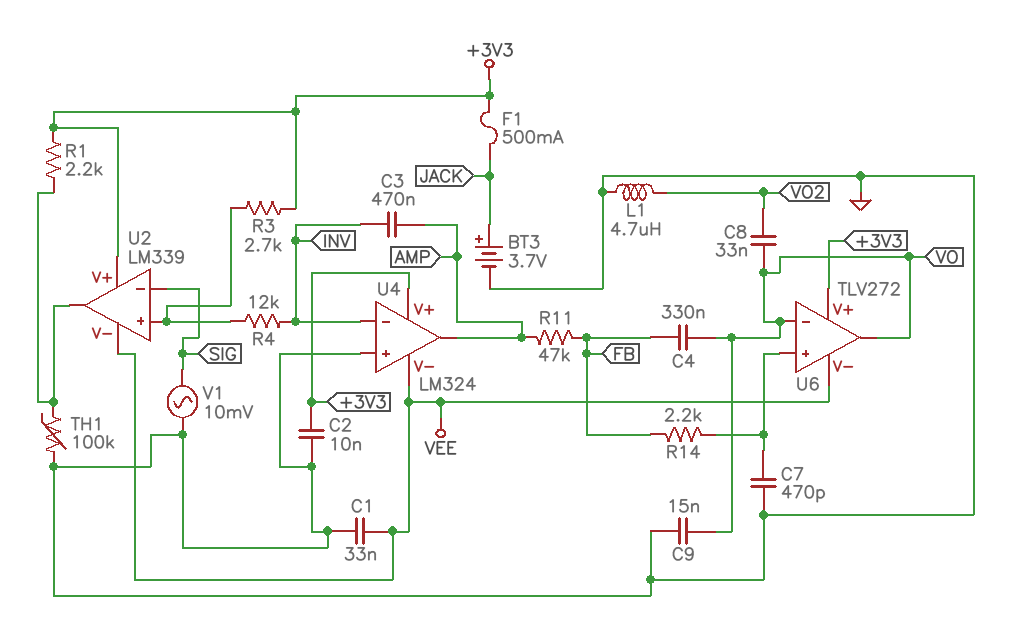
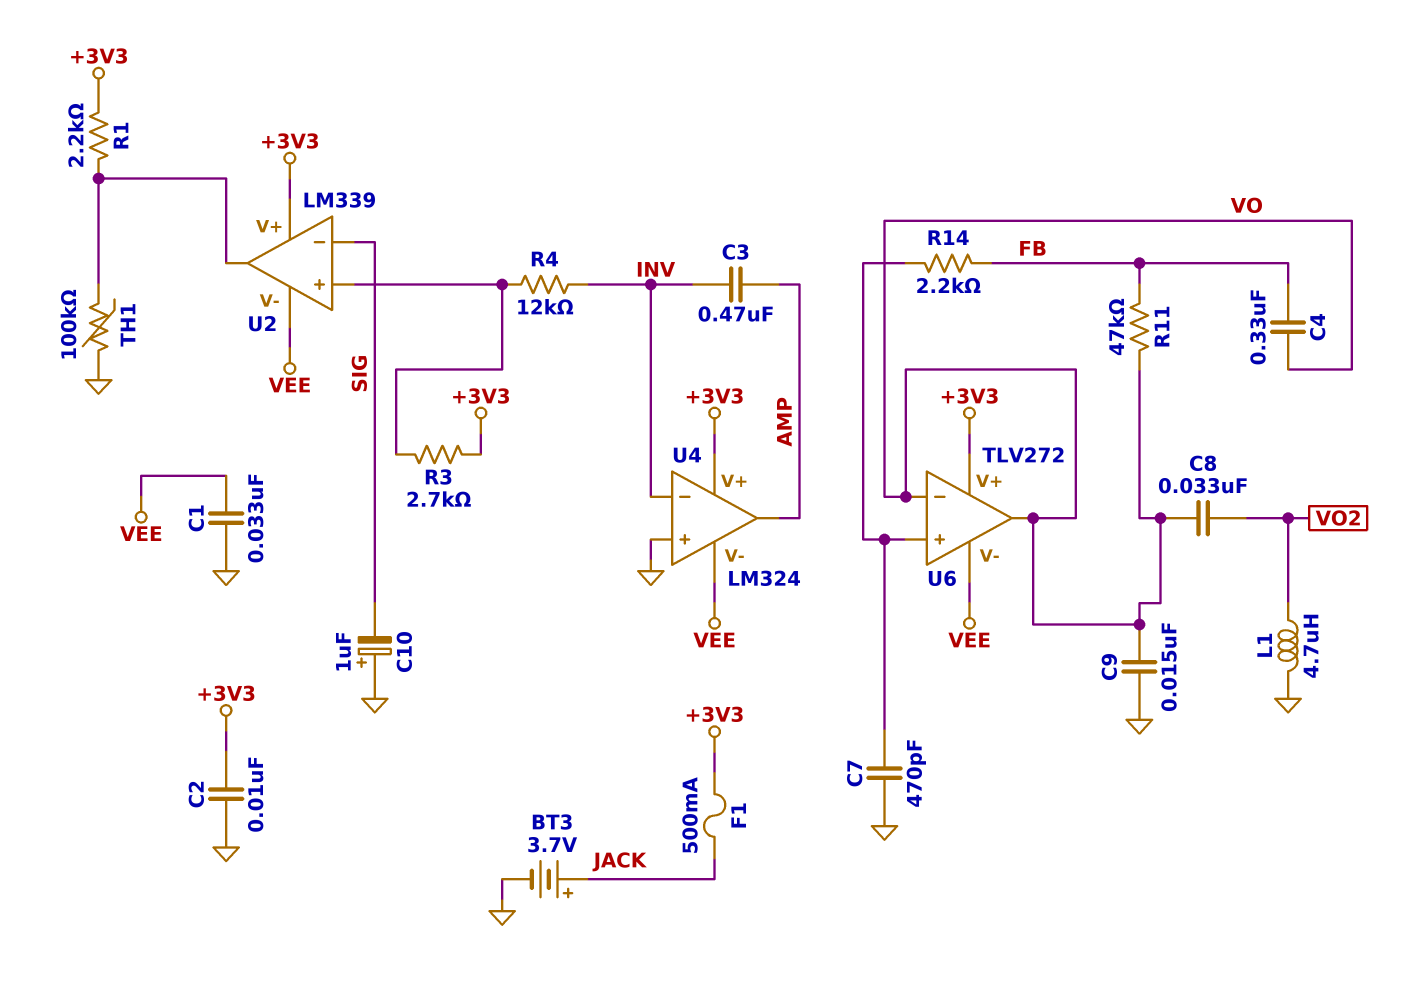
C10: none -> 1uF (plus GND, minus SIG)
R11: 47k (AMP, FB) -> 47k (FB, VO)
V1: AC 10mV (GND, SIG) -> none

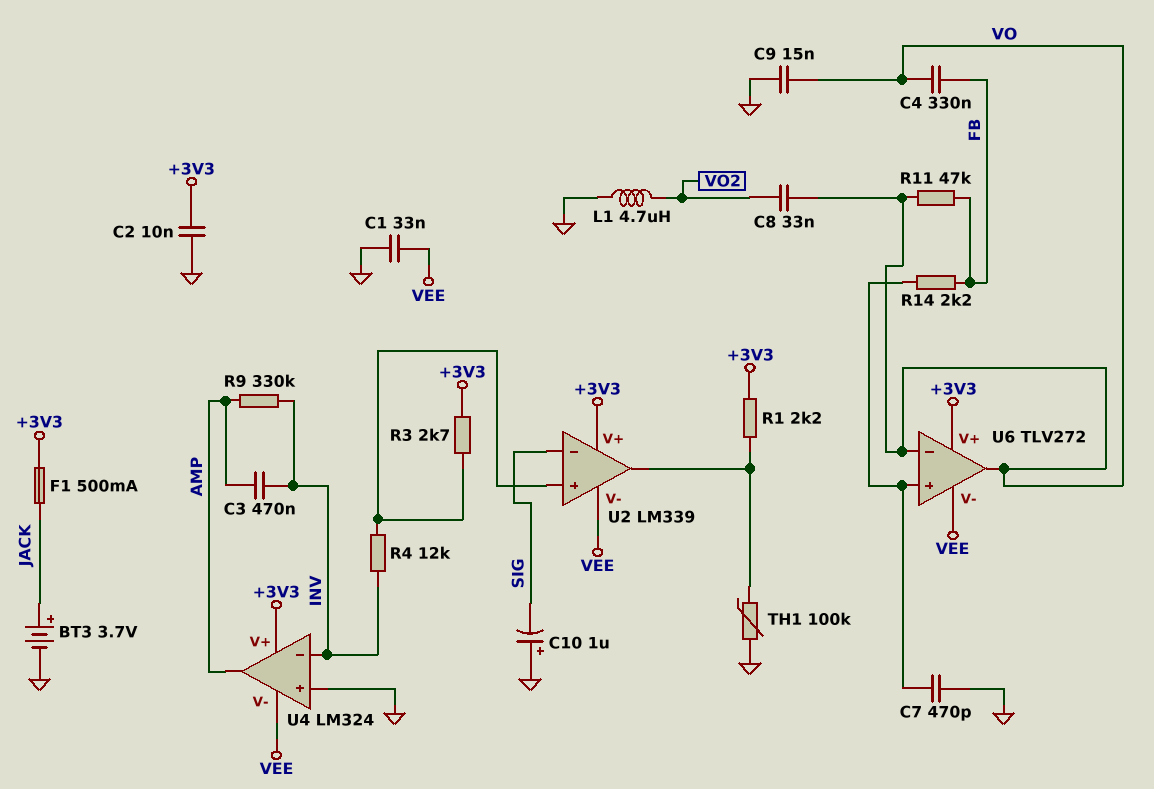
R9: none -> 330k (AMP, INV)

